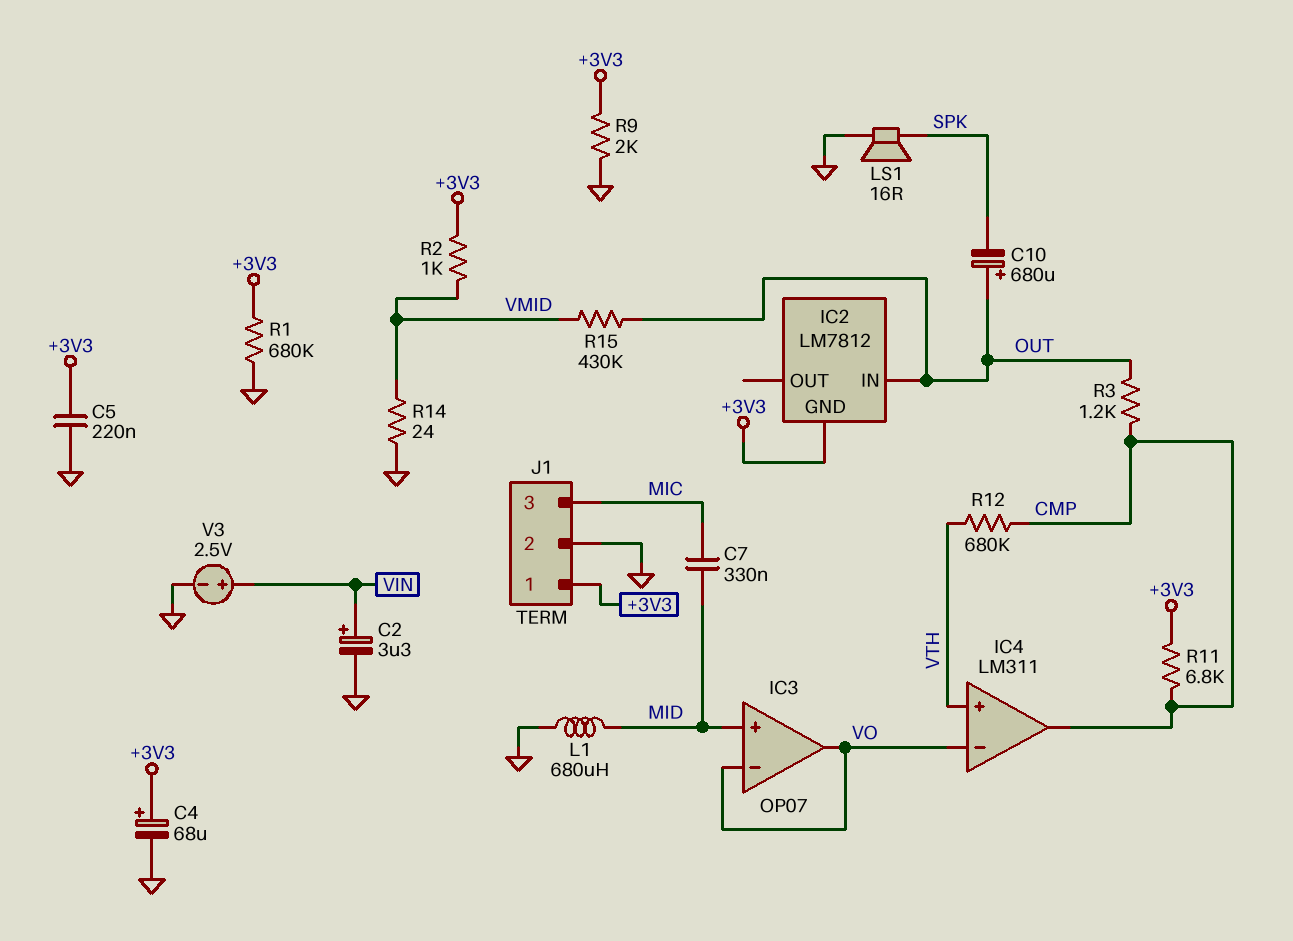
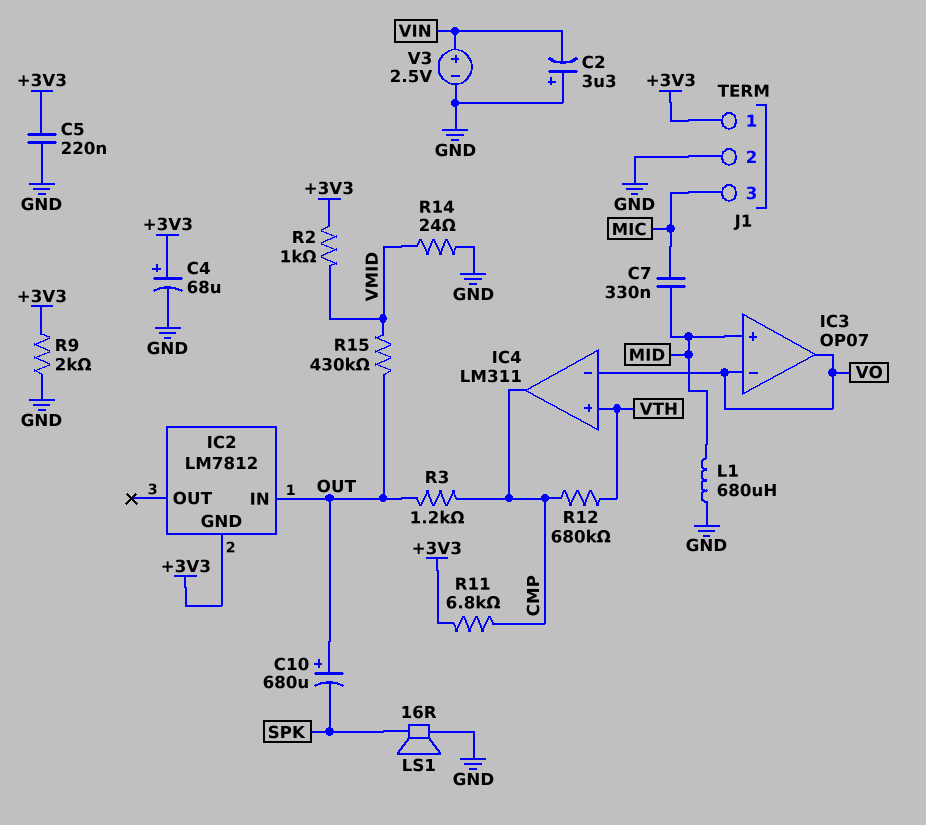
C2: 3.3uF (plus VIN, minus GND) -> 3.3uF (plus GND, minus VIN)
R1: 680k (+3V3, GND) -> none

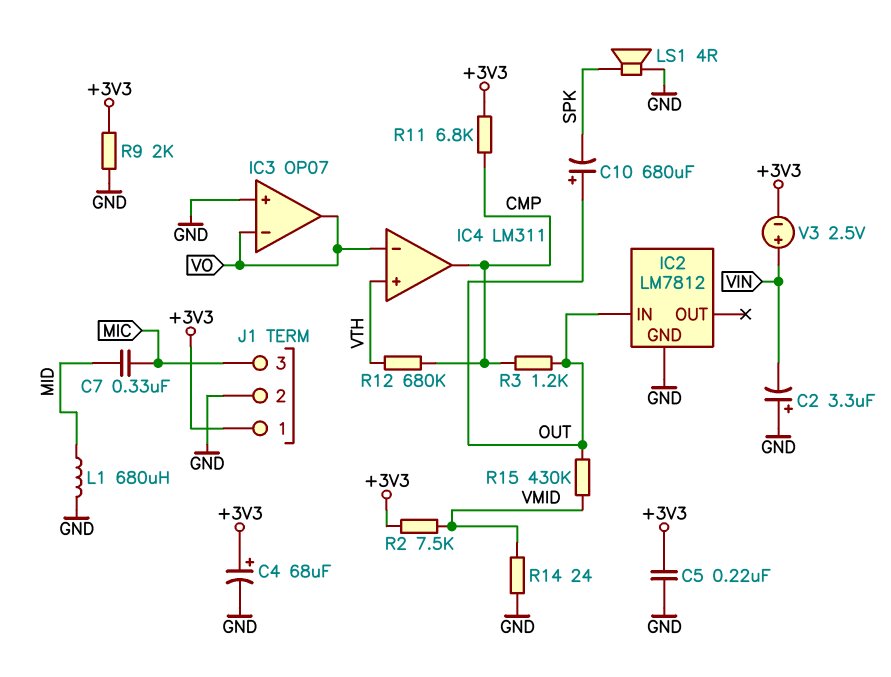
IC2 pin GND: +3V3 -> GND
IC3 pin in+: MID -> GND
LS1: speaker 16R (GND, SPK) -> speaker 4R (GND, SPK)
R2: 1k (+3V3, VMID) -> 7.5k (+3V3, VMID)
V3: 2.5V (plus VIN, minus GND) -> 2.5V (plus VIN, minus +3V3)

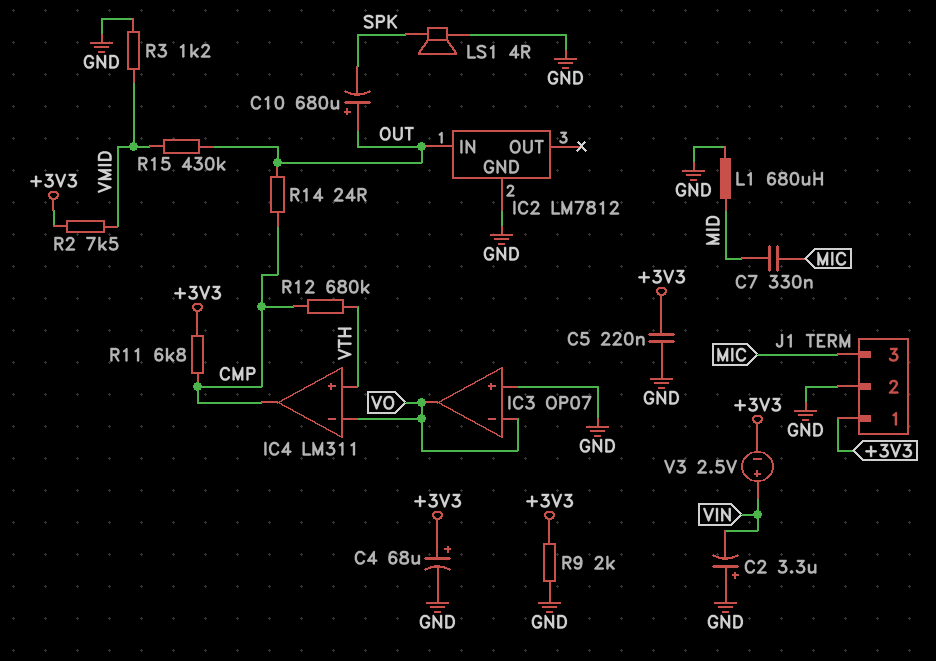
R3: 1.2k (CMP, OUT) -> 1.2k (GND, VMID)
R14: 24 (GND, VMID) -> 24 (CMP, OUT)

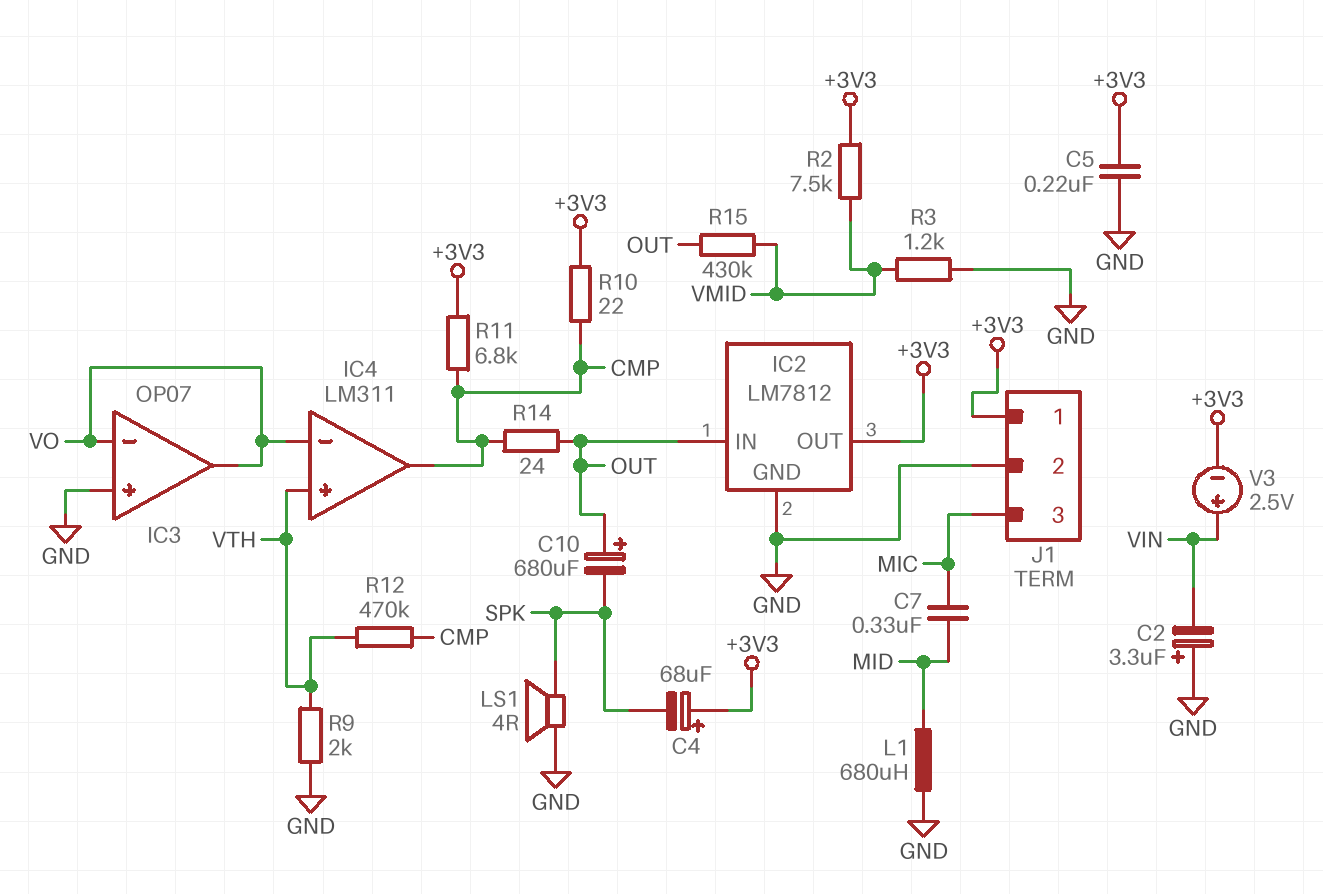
C4: 68uF (plus +3V3, minus GND) -> 68uF (plus +3V3, minus SPK)
IC2 pin OUT: none -> +3V3
R9: 2k (+3V3, GND) -> 2k (GND, VTH)
R10: none -> 22 (+3V3, CMP)
R12: 680k (CMP, VTH) -> 470k (CMP, VTH)

